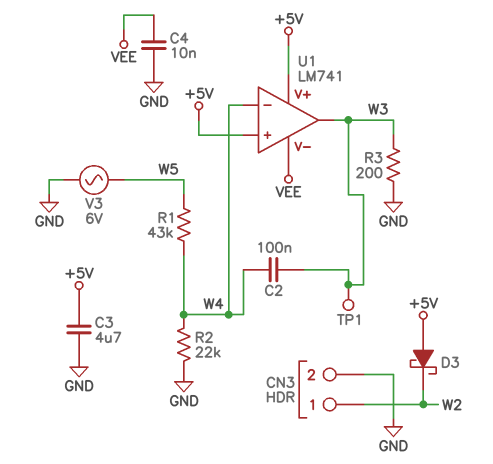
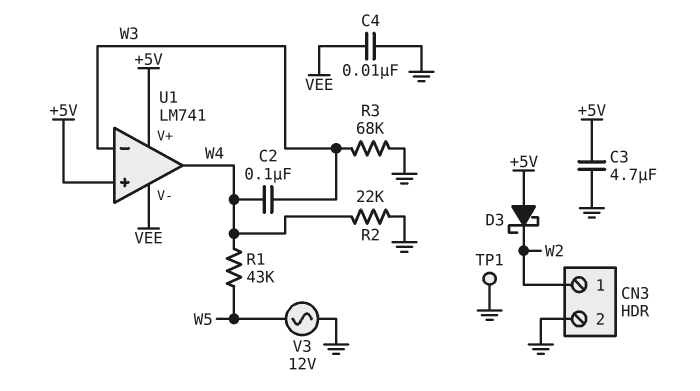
R3: 200 (GND, W3) -> 68k (GND, W3)
TP1: test point (W3) -> test point (GND)
U1 pin in-: W4 -> W3
U1 pin out: W3 -> W4
V3: AC 6V (GND, W5) -> AC 12V (GND, W5)

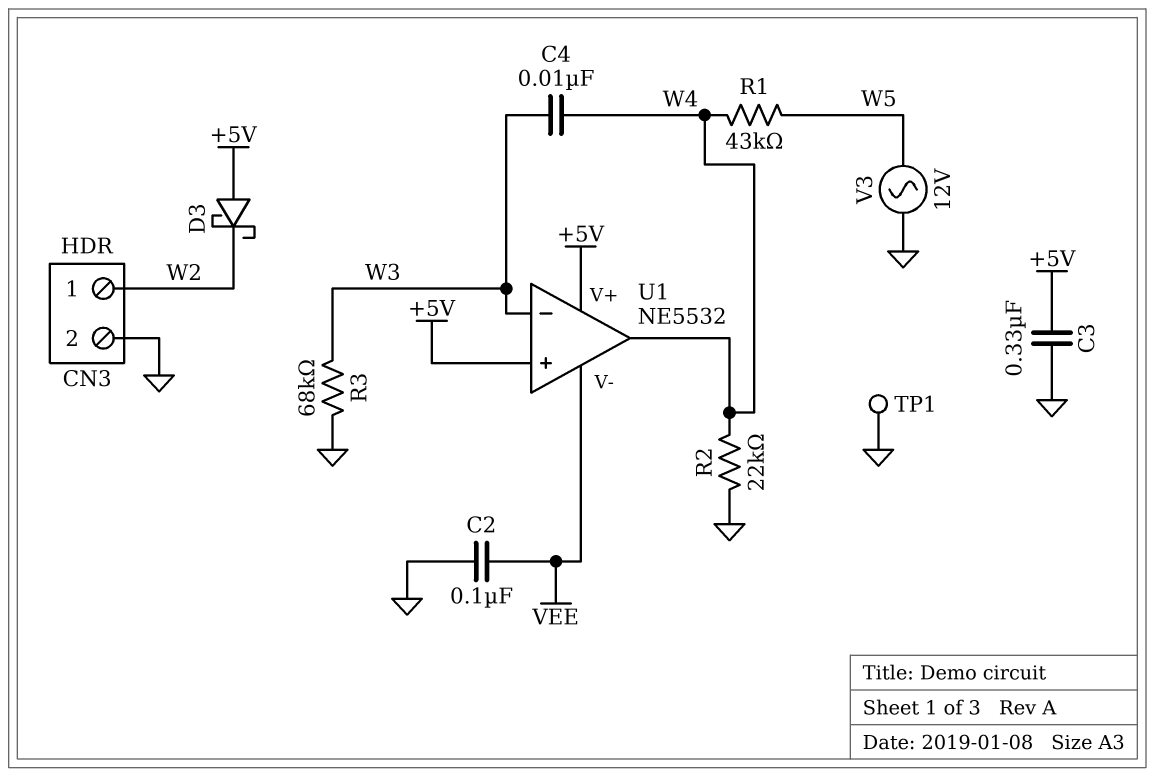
C2: 100nF (W3, W4) -> 100nF (GND, VEE)
C3: 4.7uF (+5V, GND) -> 330nF (+5V, GND)
C4: 10nF (GND, VEE) -> 10nF (W3, W4)
U1: LM741 -> NE5532

